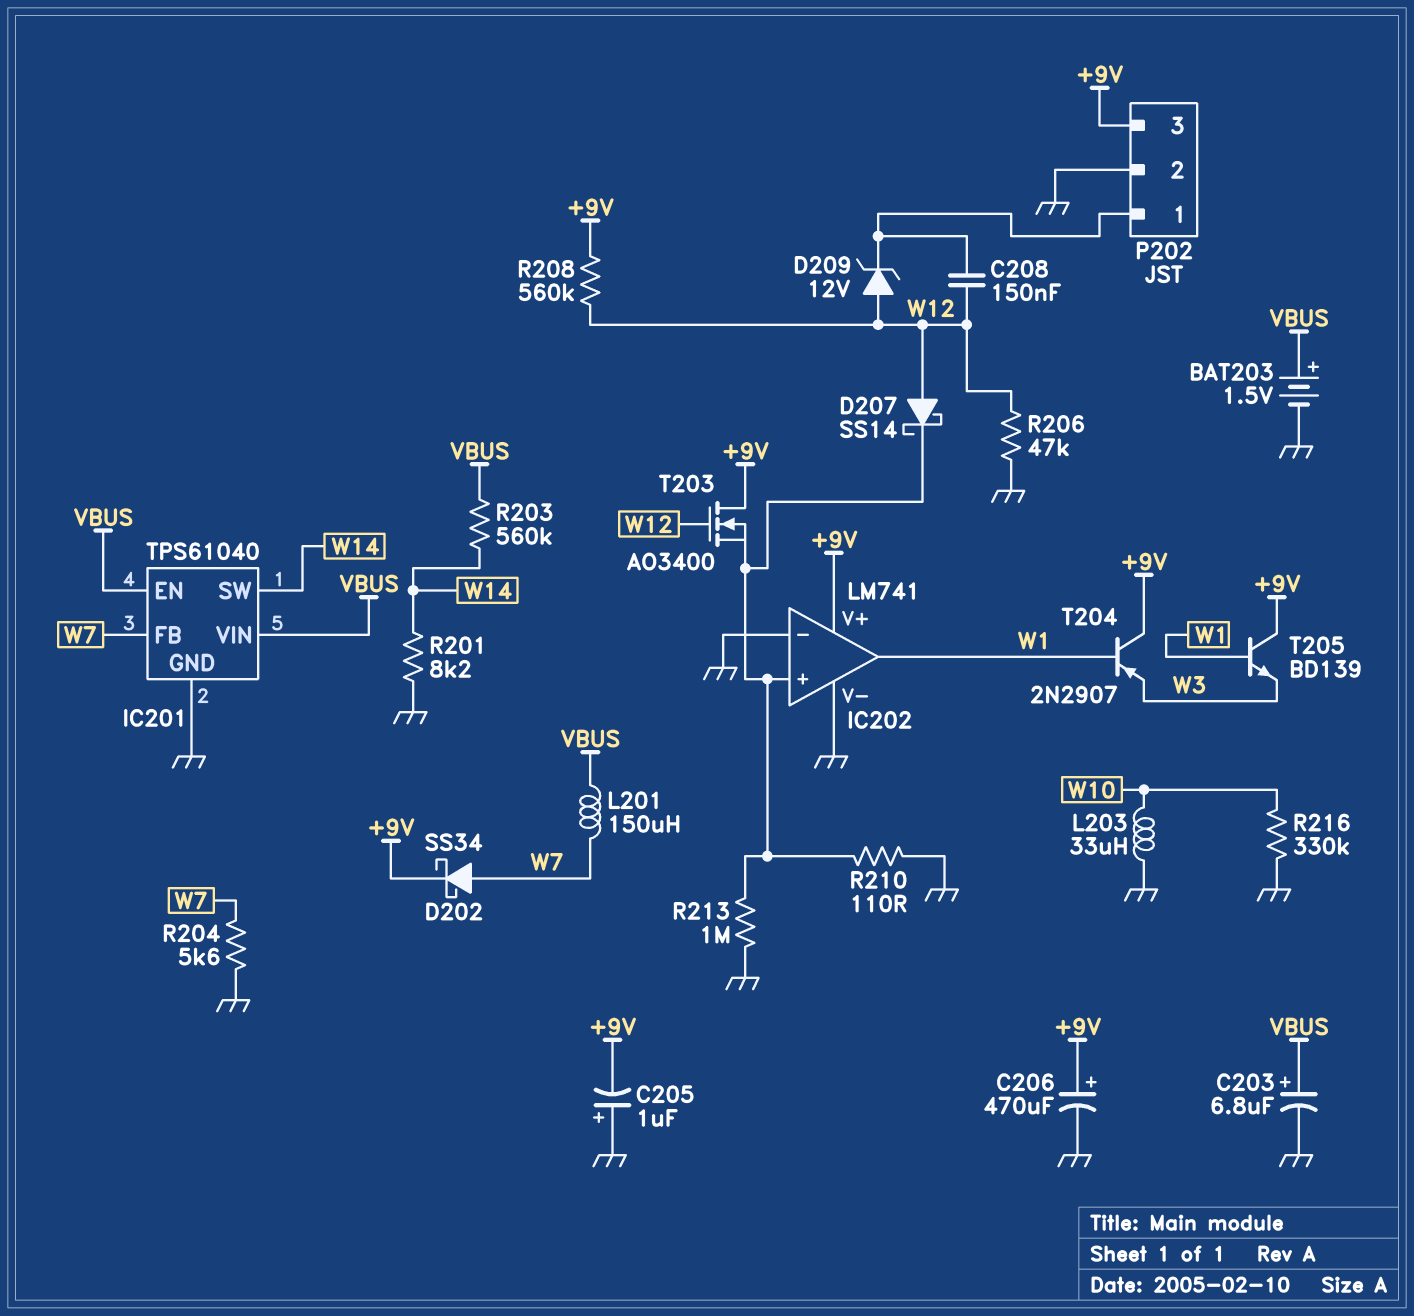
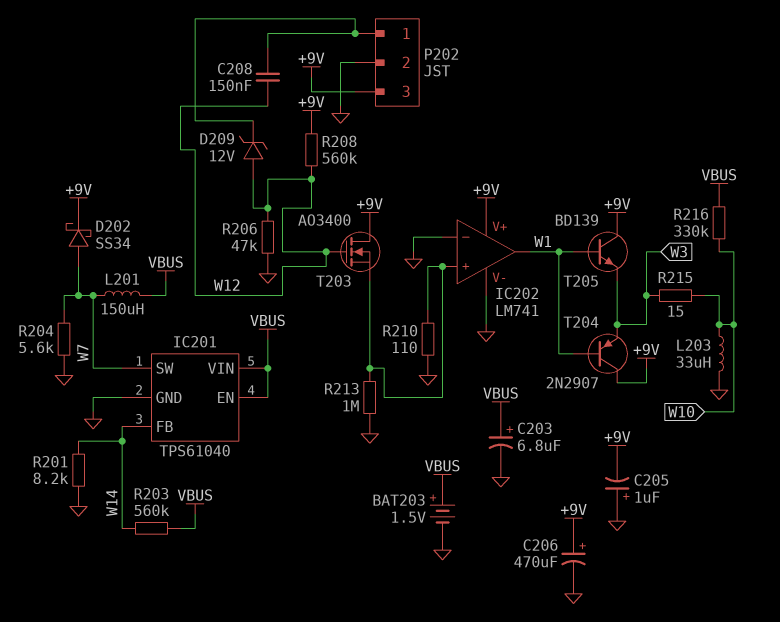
D207: schottky SS14 (A W12, K IC202/in+) -> none
IC201 pin FB: W7 -> W14
IC201 pin SW: W14 -> W7
R215: none -> 15 (W3, W10)
R216: 330k (GND, W10) -> 330k (VBUS, W10)

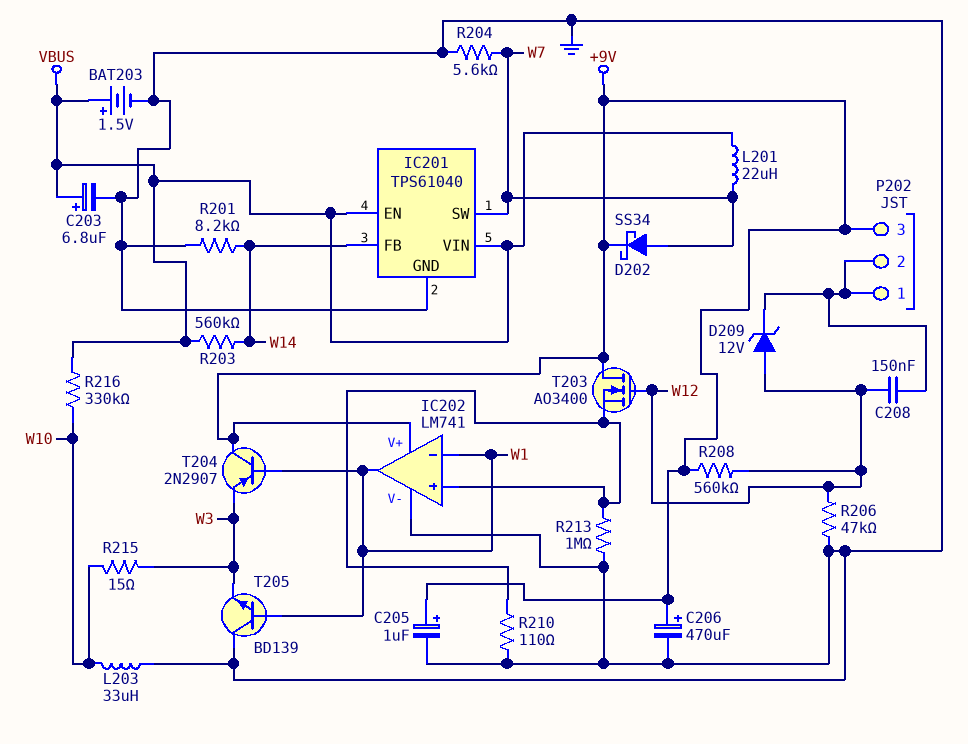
C205: 1uF (plus GND, minus +9V) -> 1uF (plus +9V, minus GND)
IC202 pin in-: GND -> W1
L201: 150uH (VBUS, W7) -> 22uH (VBUS, W7)
P202 pin 2: GND -> P202/1
T205: NPN BD139 (B W1, C +9V, E W3) -> NPN BD139 (B W1, C GND, E W3)

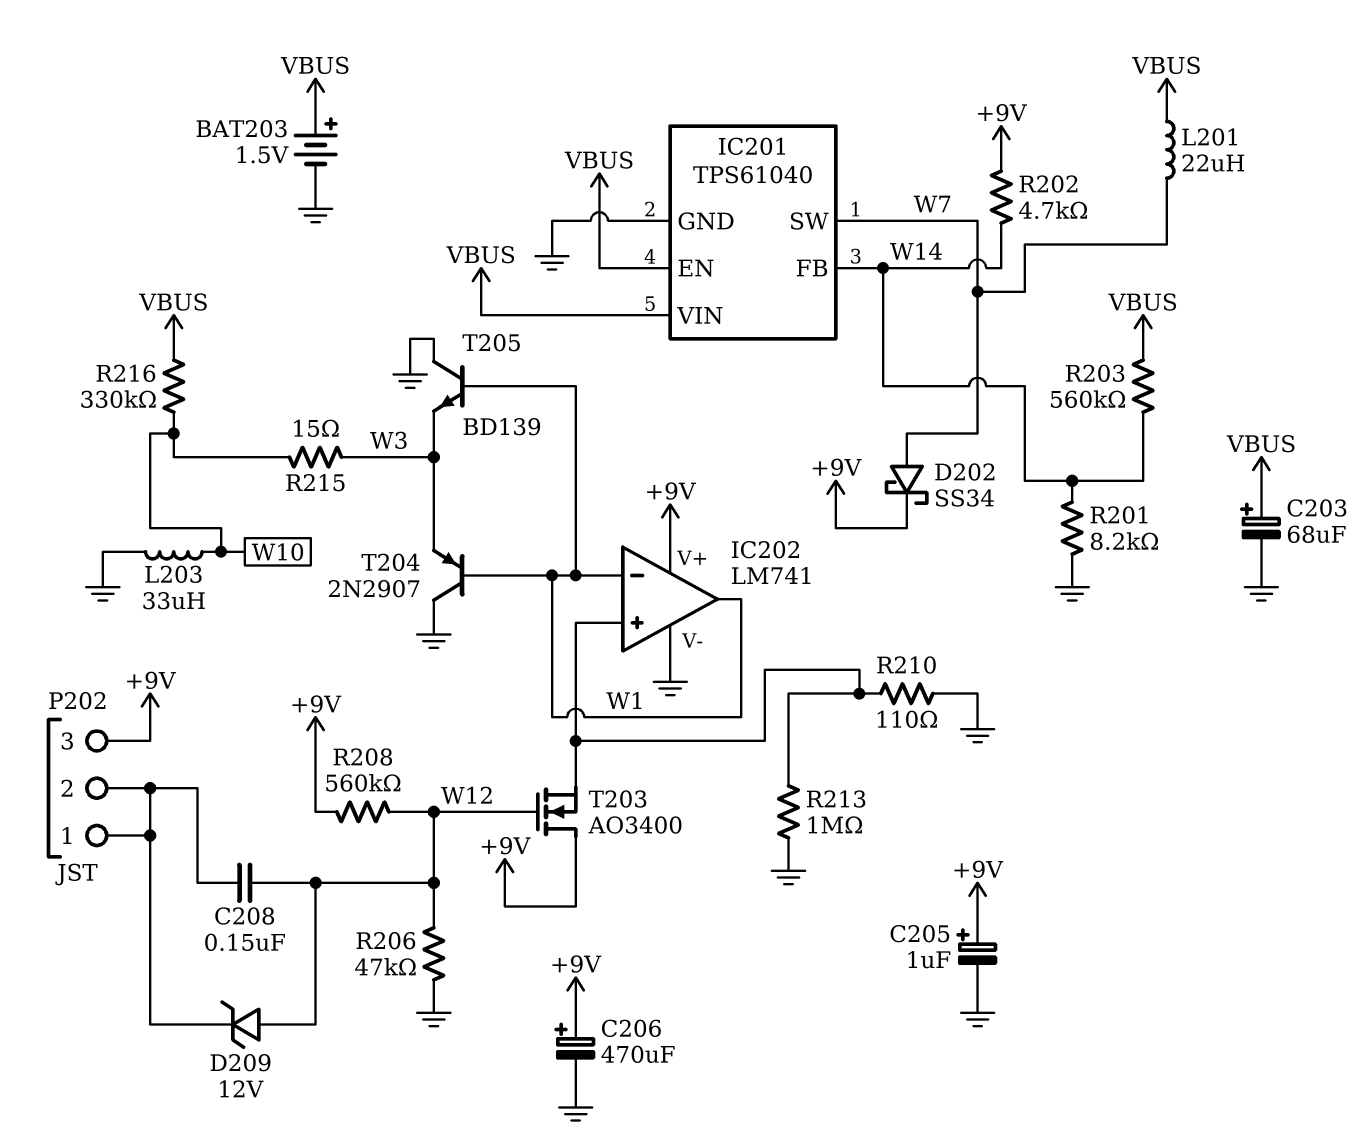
C203: 6.8uF (plus VBUS, minus GND) -> 68uF (plus VBUS, minus GND)
R202: none -> 4.7k (+9V, W14)
R204: 5.6k (GND, W7) -> none
T204: PNP 2N2907 (B W1, C +9V, E W3) -> PNP 2N2907 (B W1, C GND, E W3)

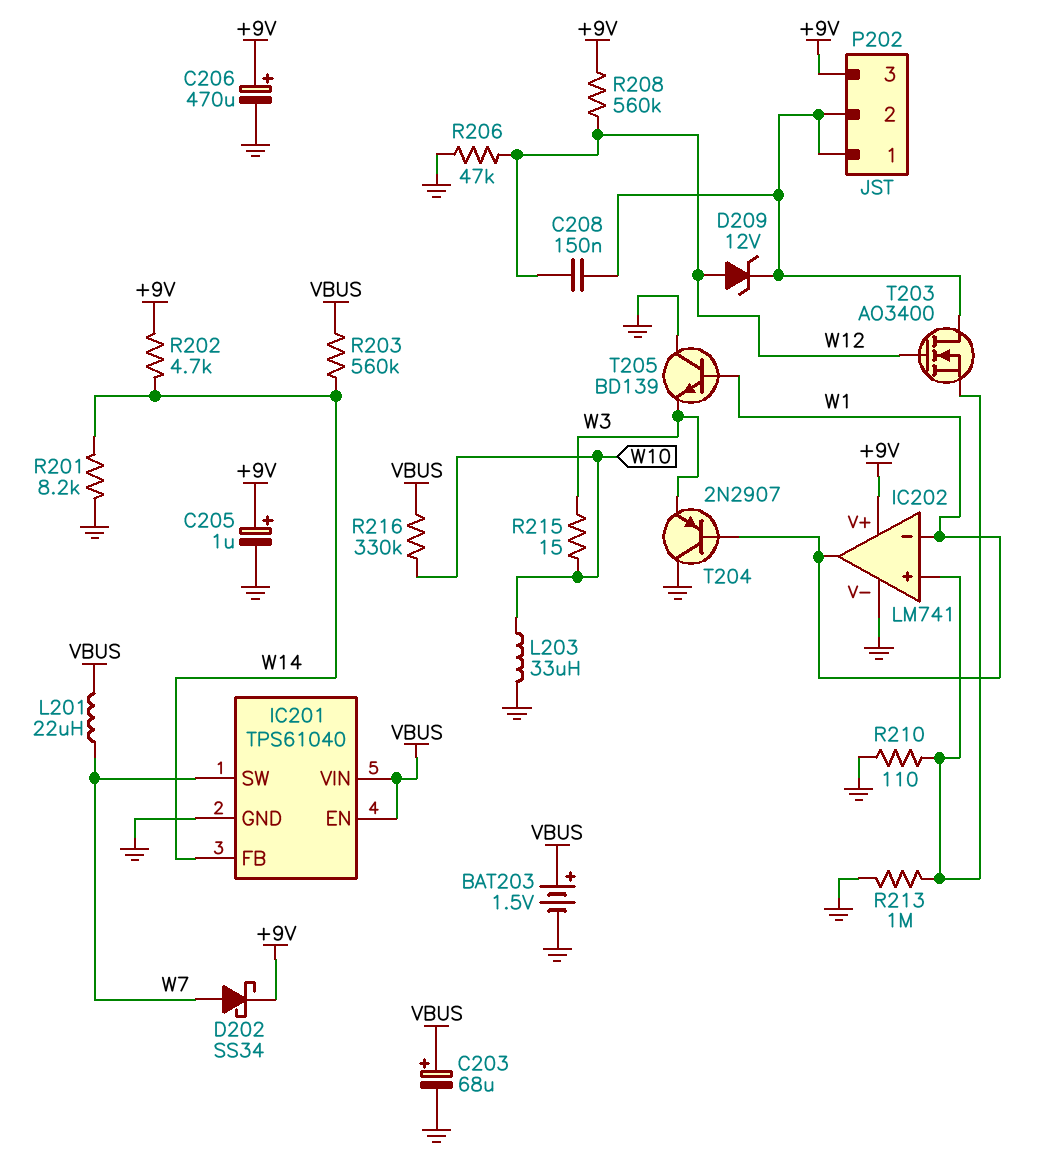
T203: NMOS AO3400 (G W12, D +9V, S IC202/in+) -> NMOS AO3400 (G W12, D P202/1, S IC202/in+)

